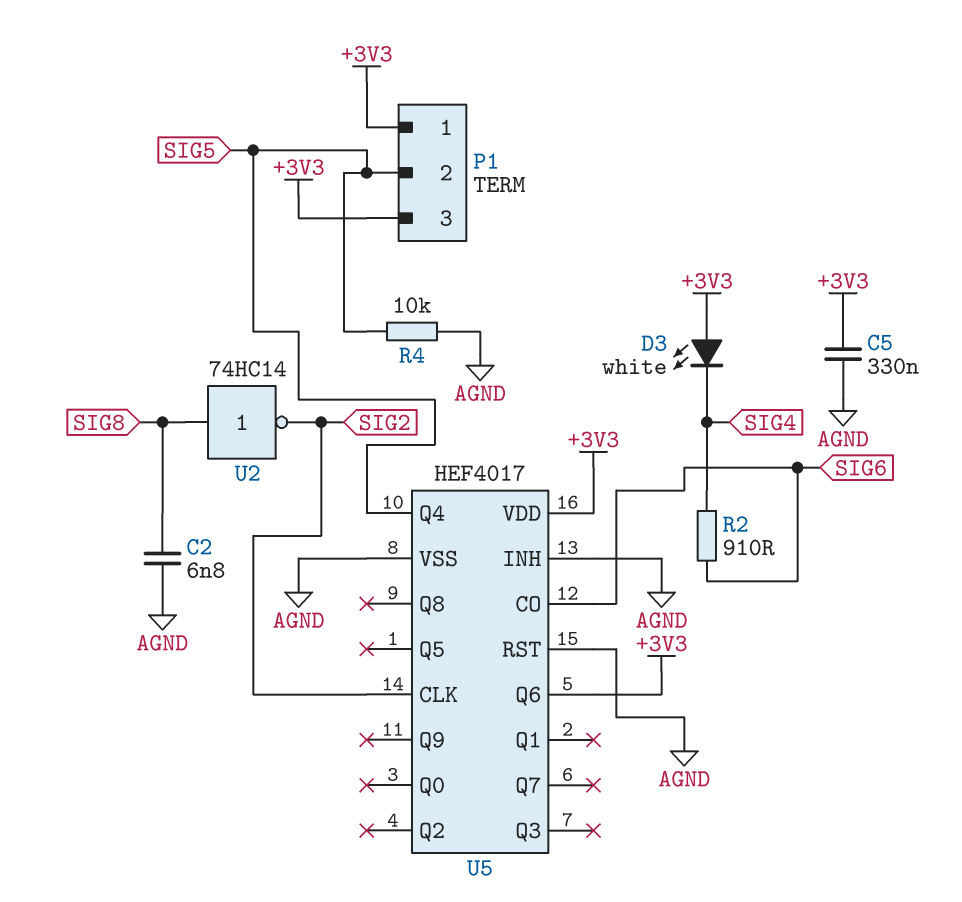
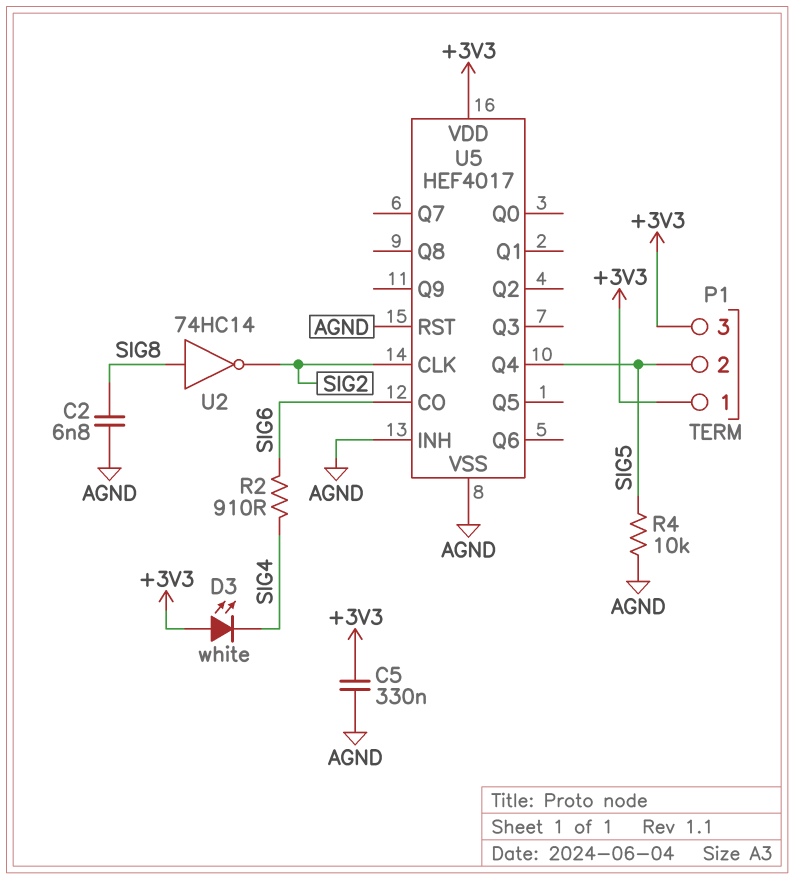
U5 pin Q6: +3V3 -> none

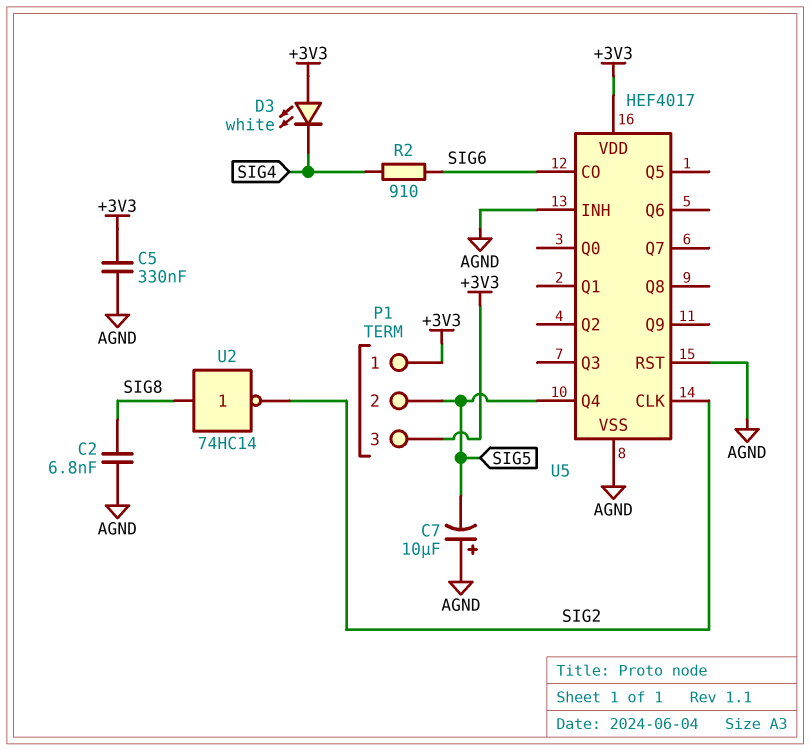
C7: none -> 10uF (plus AGND, minus SIG5)
R4: 10k (AGND, SIG5) -> none

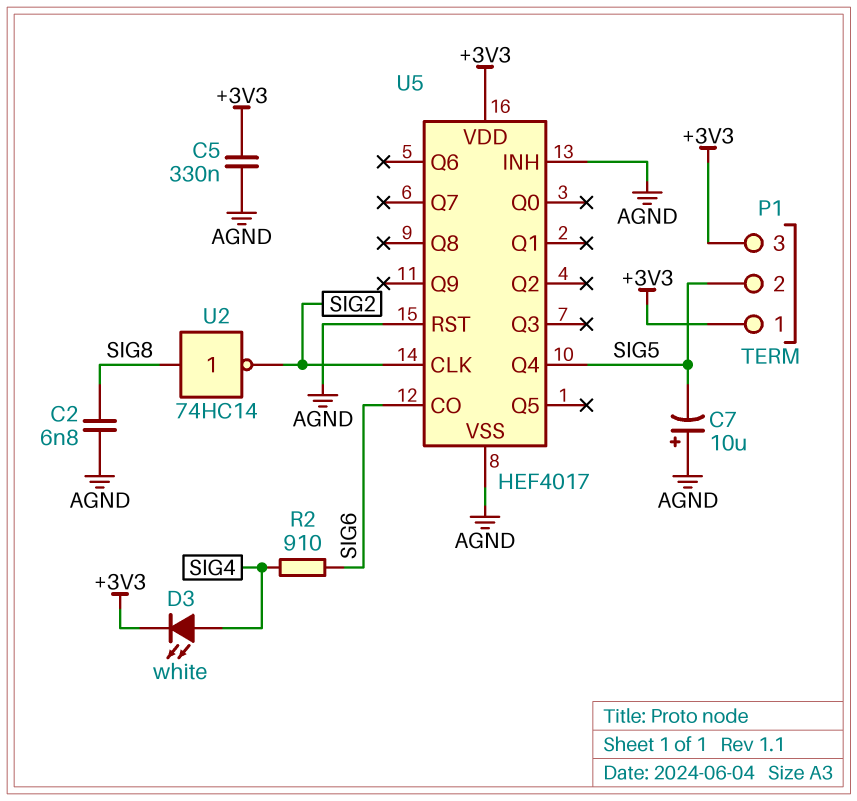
D3: LED white (A +3V3, K SIG4) -> LED white (A SIG4, K +3V3)

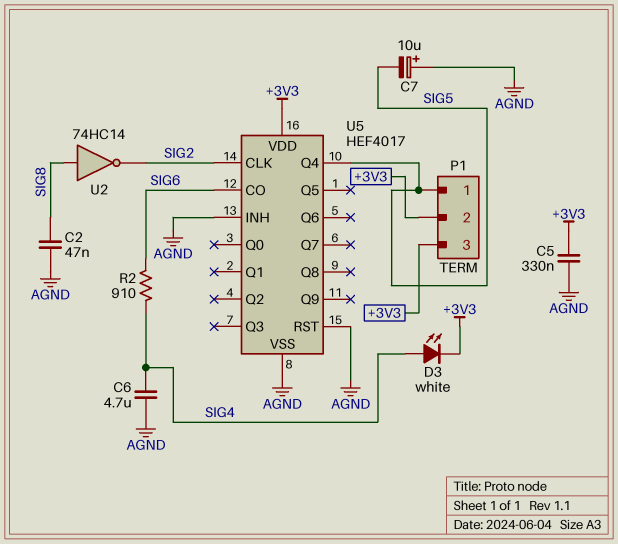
C2: 6.8nF (AGND, SIG8) -> 47nF (AGND, SIG8)
C6: none -> 4.7uF (AGND, SIG4)
P1 pin 1: +3V3 -> SIG5
P1 pin 2: SIG5 -> +3V3

